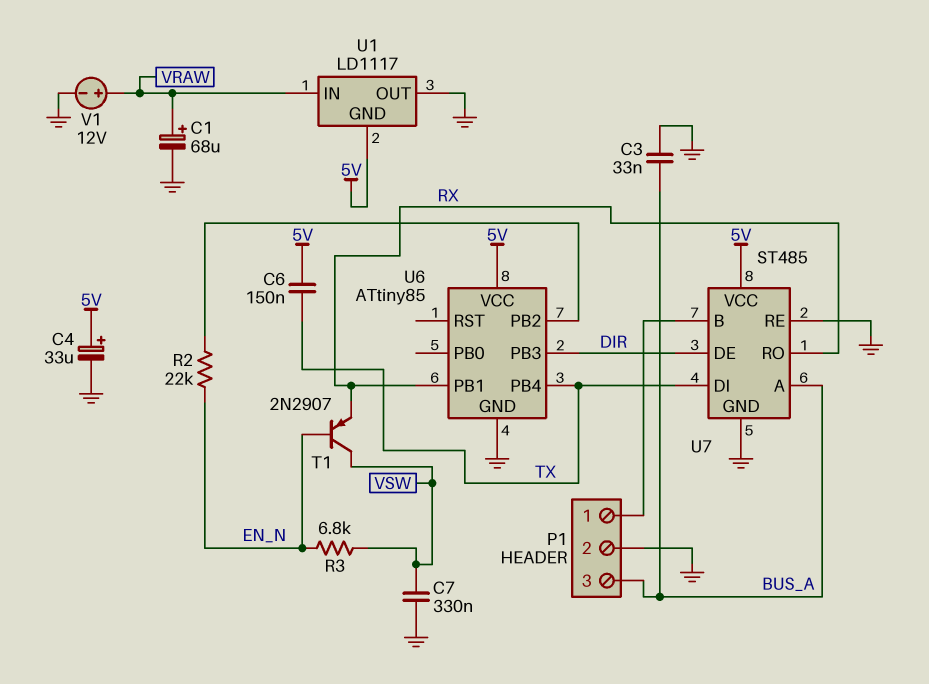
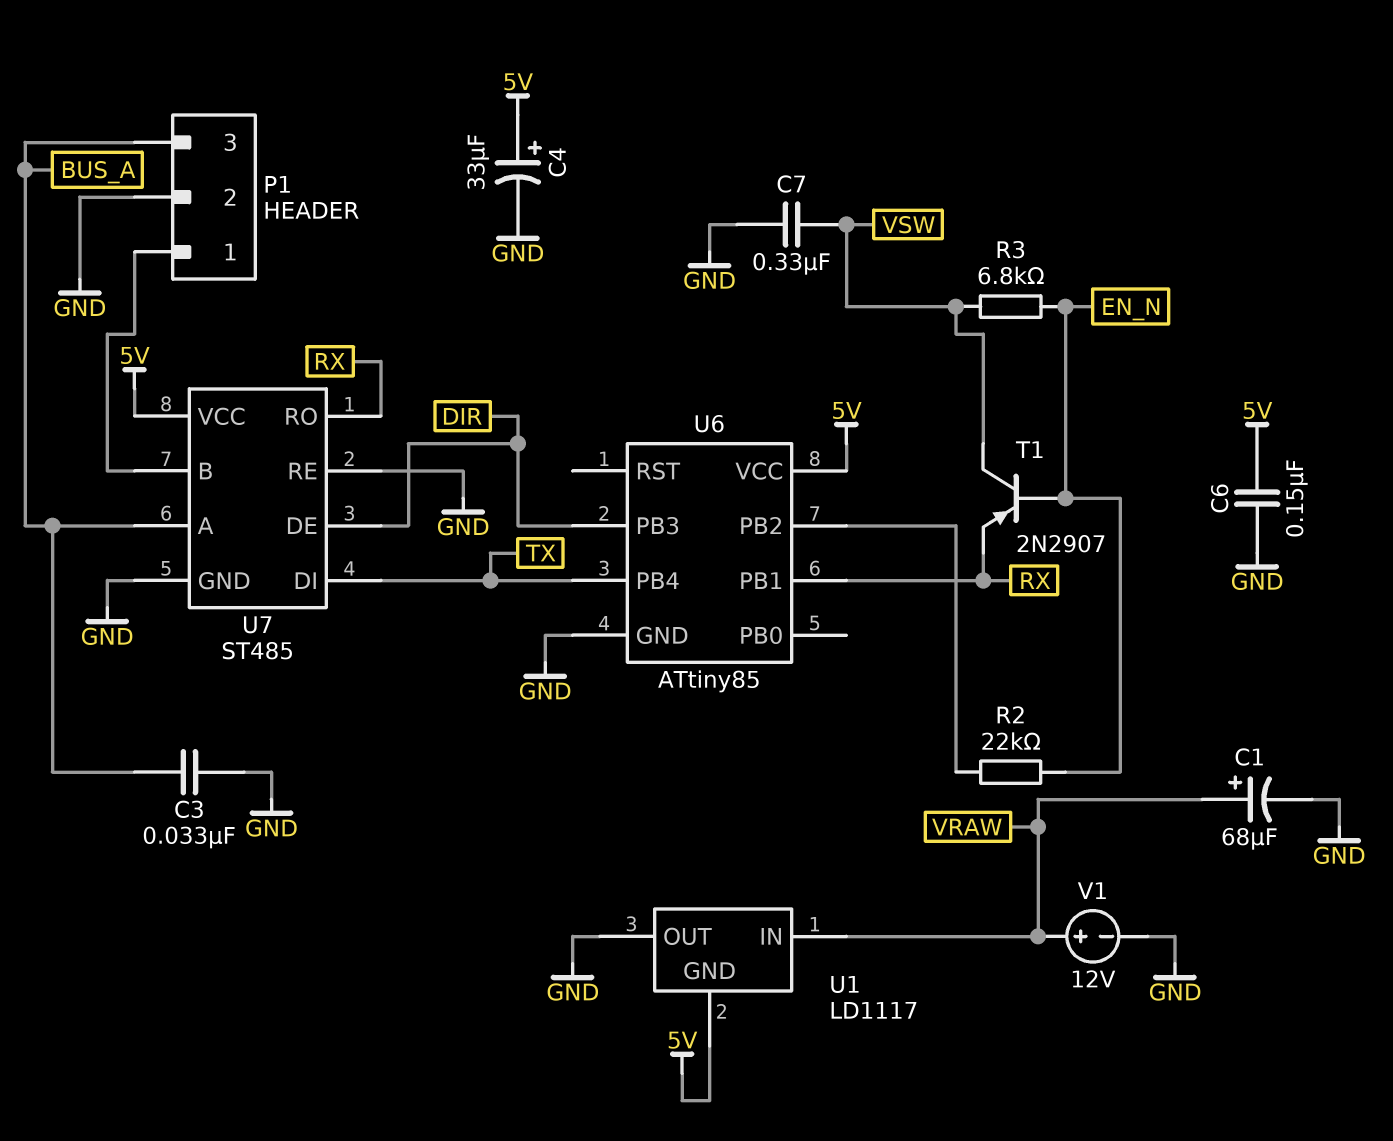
C6: 150nF (5V, TX) -> 150nF (5V, GND)

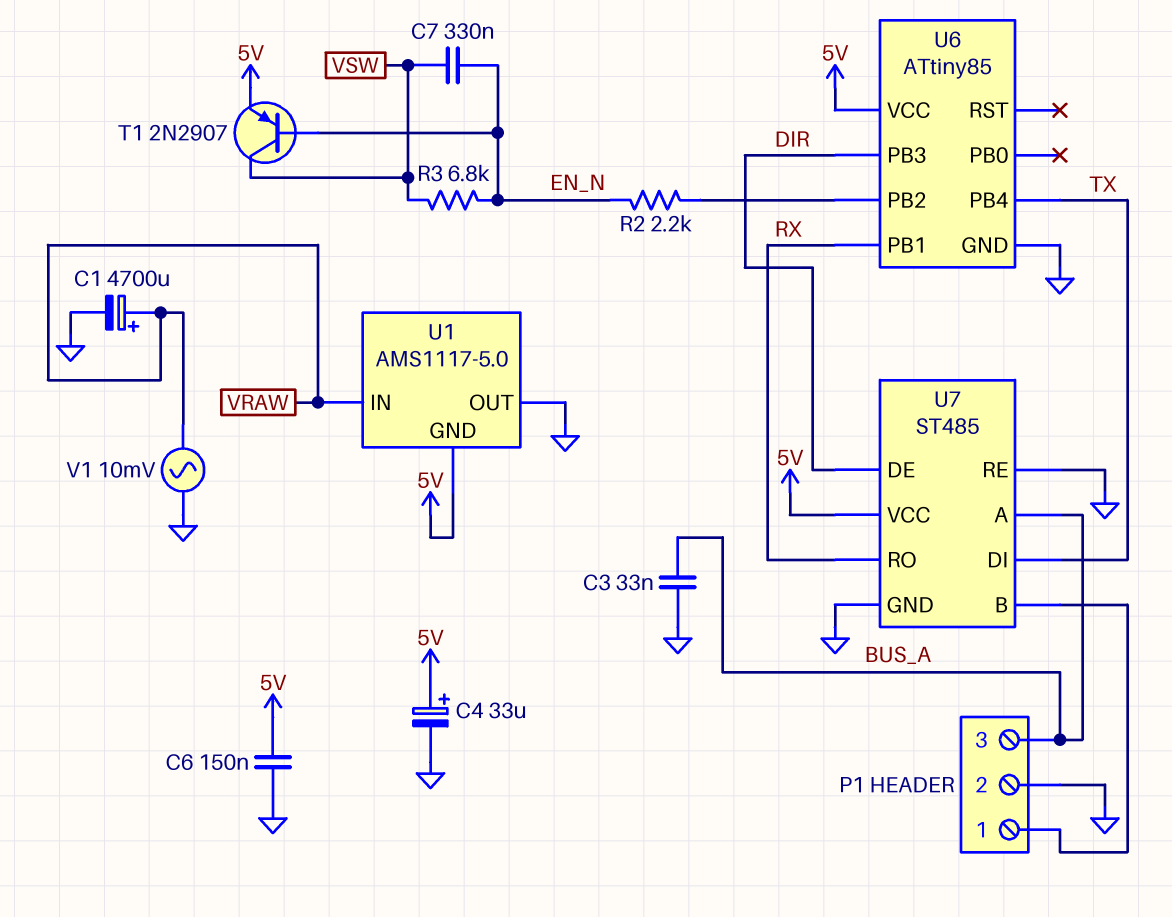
C1: 68uF (plus VRAW, minus GND) -> 4700uF (plus VRAW, minus GND)
C7: 330nF (GND, VSW) -> 330nF (EN_N, VSW)
R2: 22k (EN_N, U6/PB2) -> 2.2k (EN_N, U6/PB2)
T1: PNP 2N2907 (B EN_N, C VSW, E RX) -> PNP 2N2907 (B EN_N, C VSW, E 5V)
U1: LD1117 -> AMS1117-5.0
V1: 12V (plus VRAW, minus GND) -> AC 10mV (GND, VRAW)

